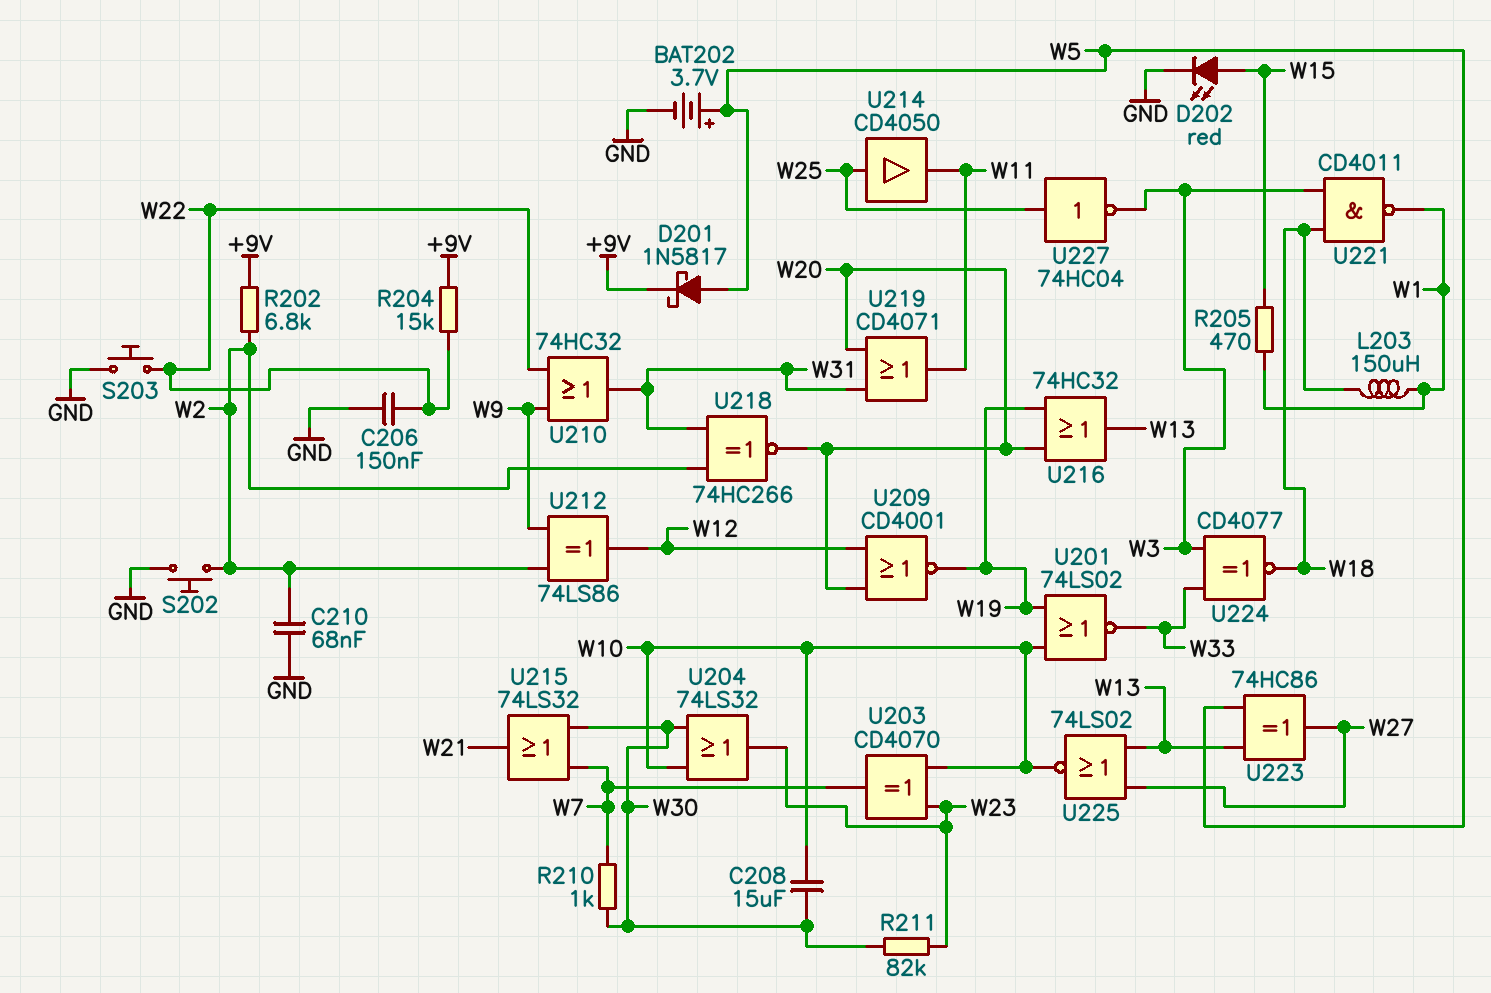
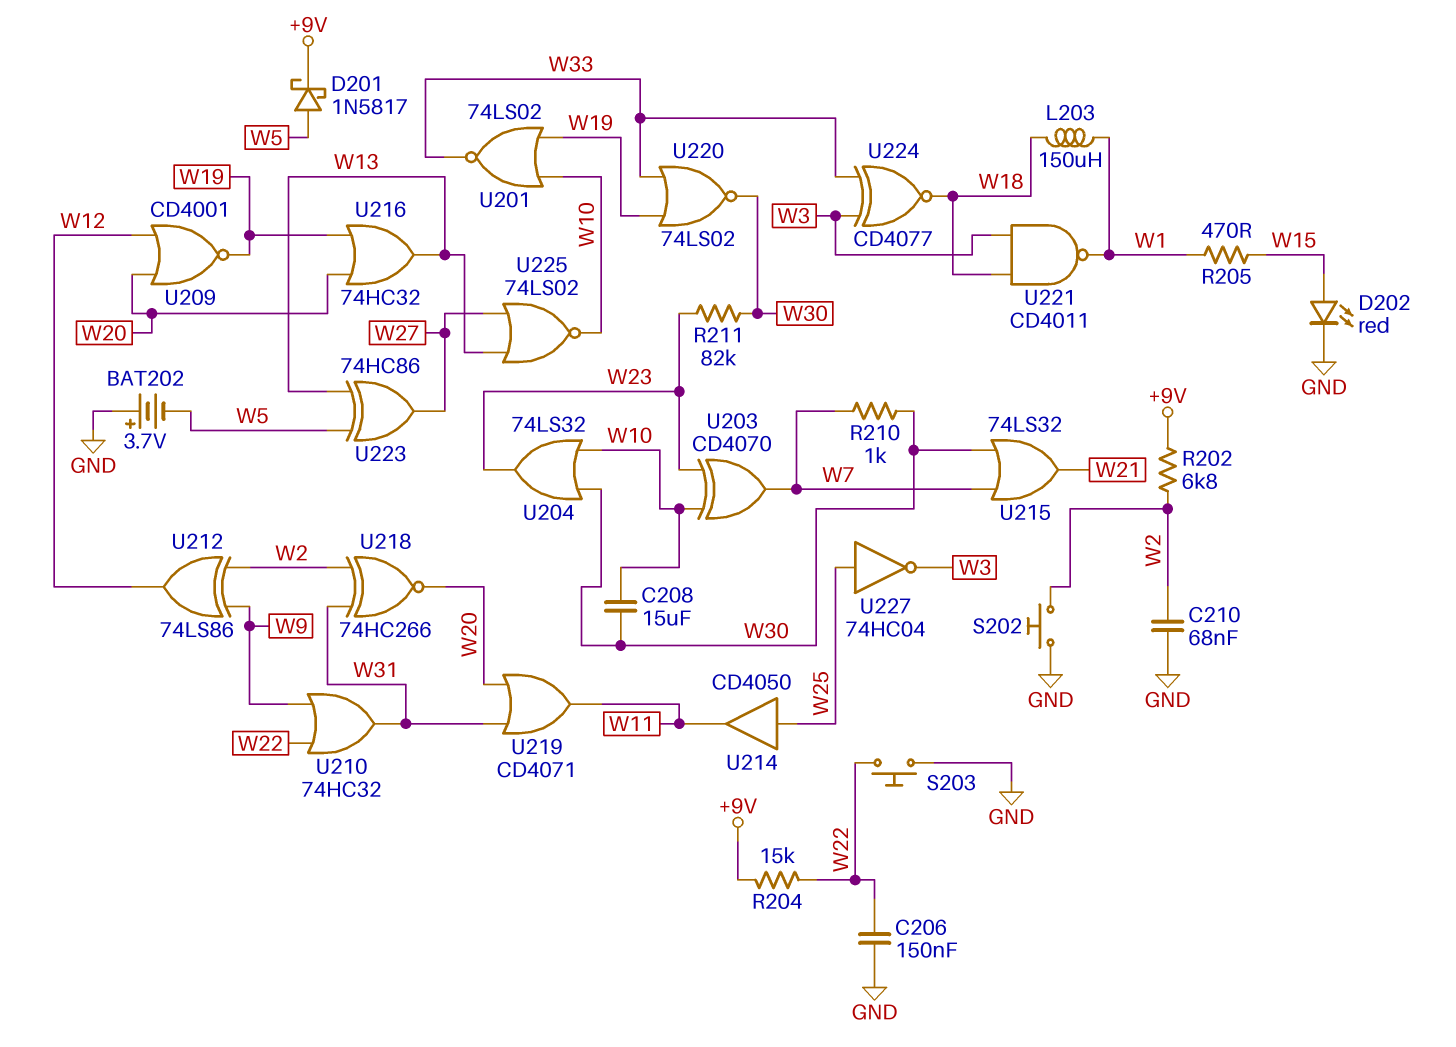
BAT202: 3.7V (plus W5, minus GND) -> 3.7V (plus GND, minus W5)
U220: none -> NOR 74LS02 (in W19, in W33, out W30)

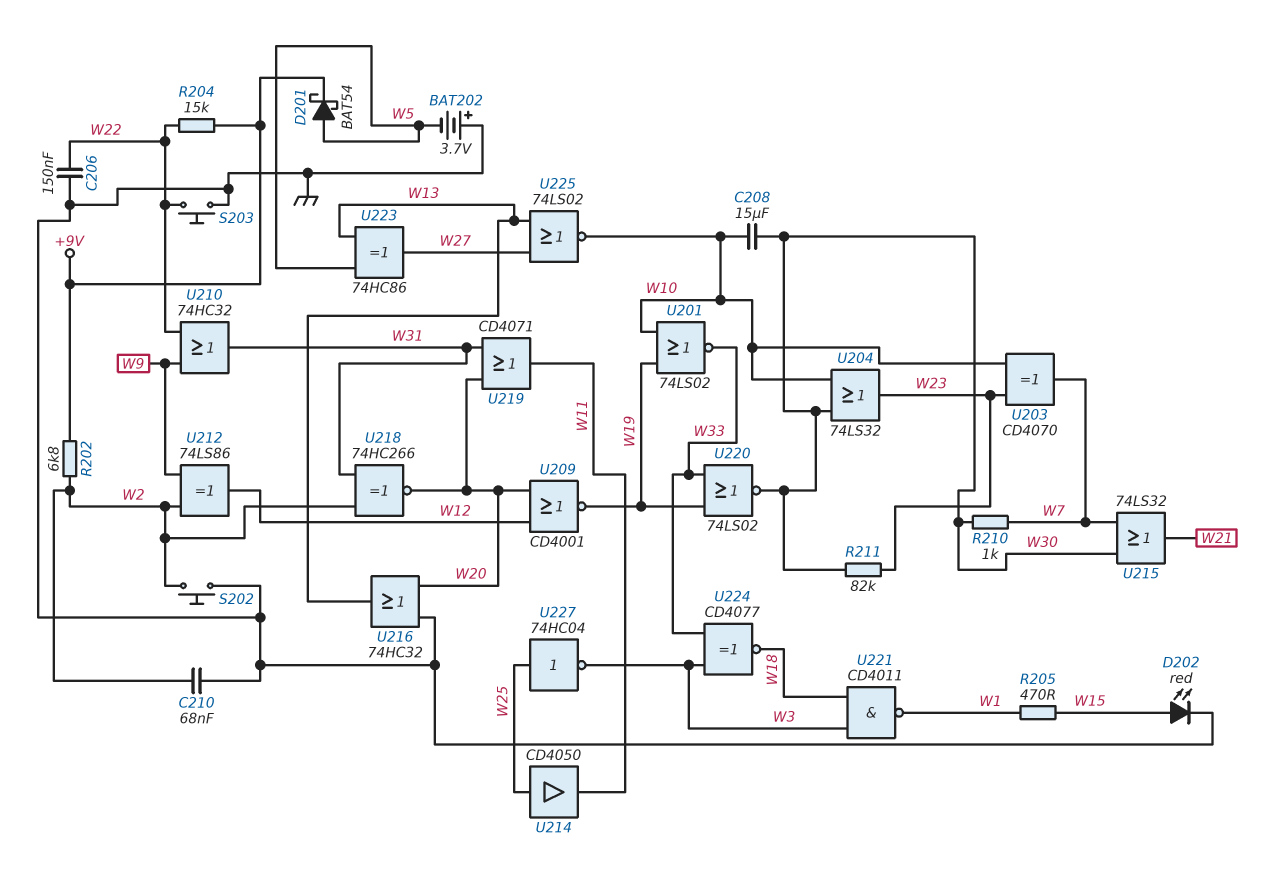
D201: schottky 1N5817 (A W5, K +9V) -> schottky BAT54 (A W5, K +9V)
L203: 150uH (W1, W18) -> none
U216: OR 74HC32 (in W19, in W20, out W13) -> OR 74HC32 (in GND, in W20, out W13)

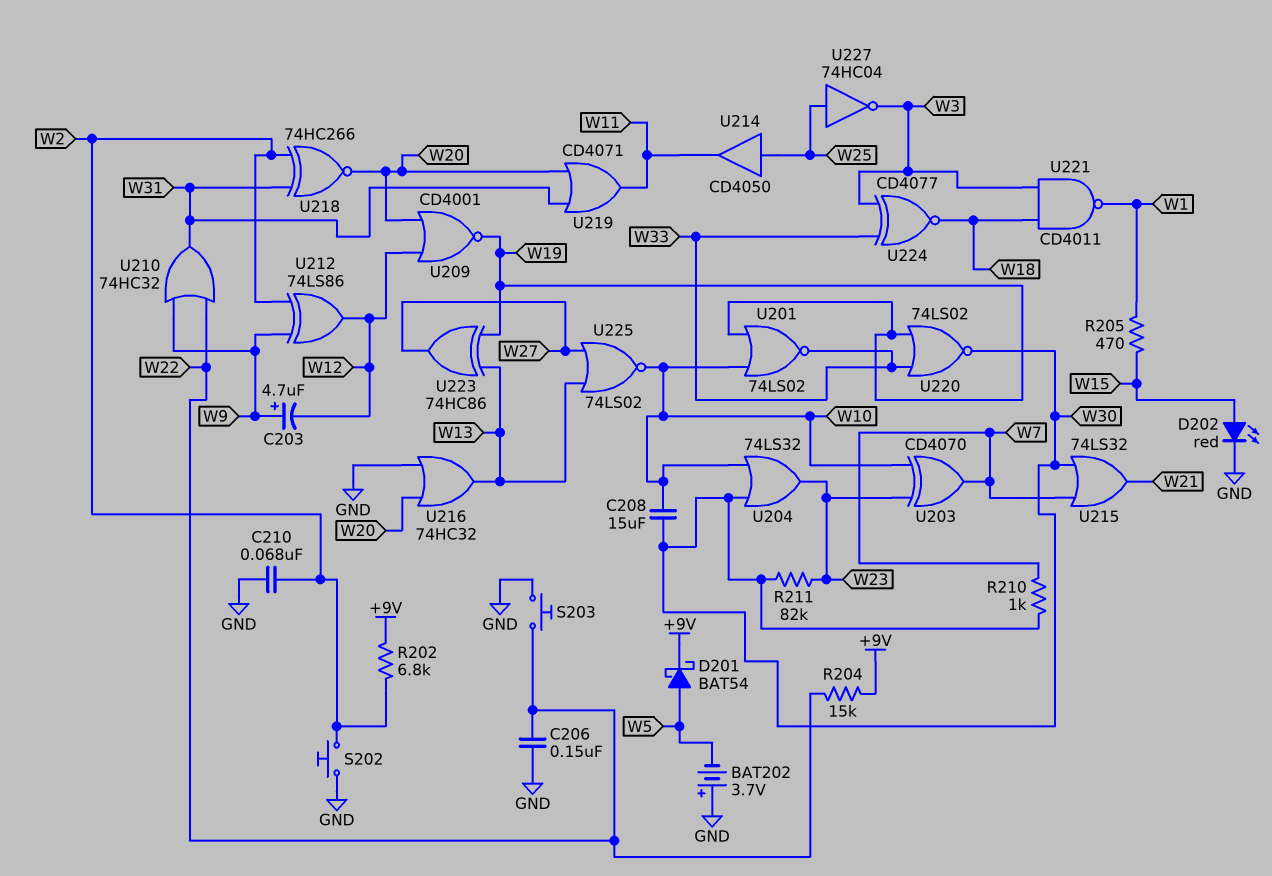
C203: none -> 4.7uF (plus W9, minus W12)
U223: XOR 74HC86 (in W5, in W13, out W27) -> XOR 74HC86 (in W13, in W19, out W27)

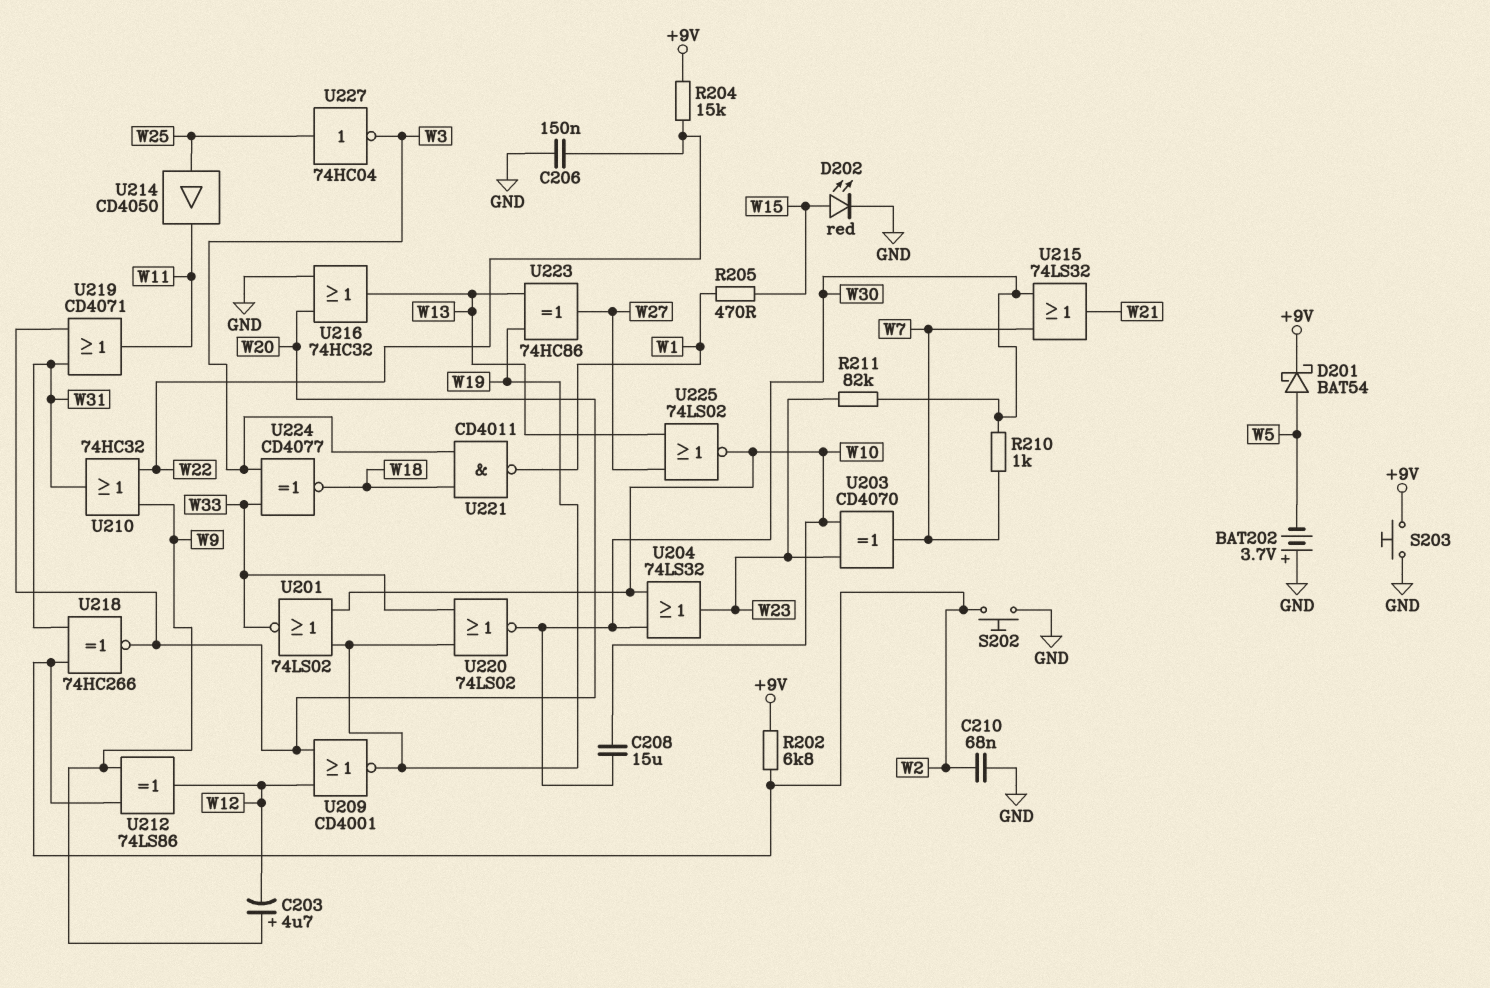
S203: button (GND, W22) -> button (+9V, GND)

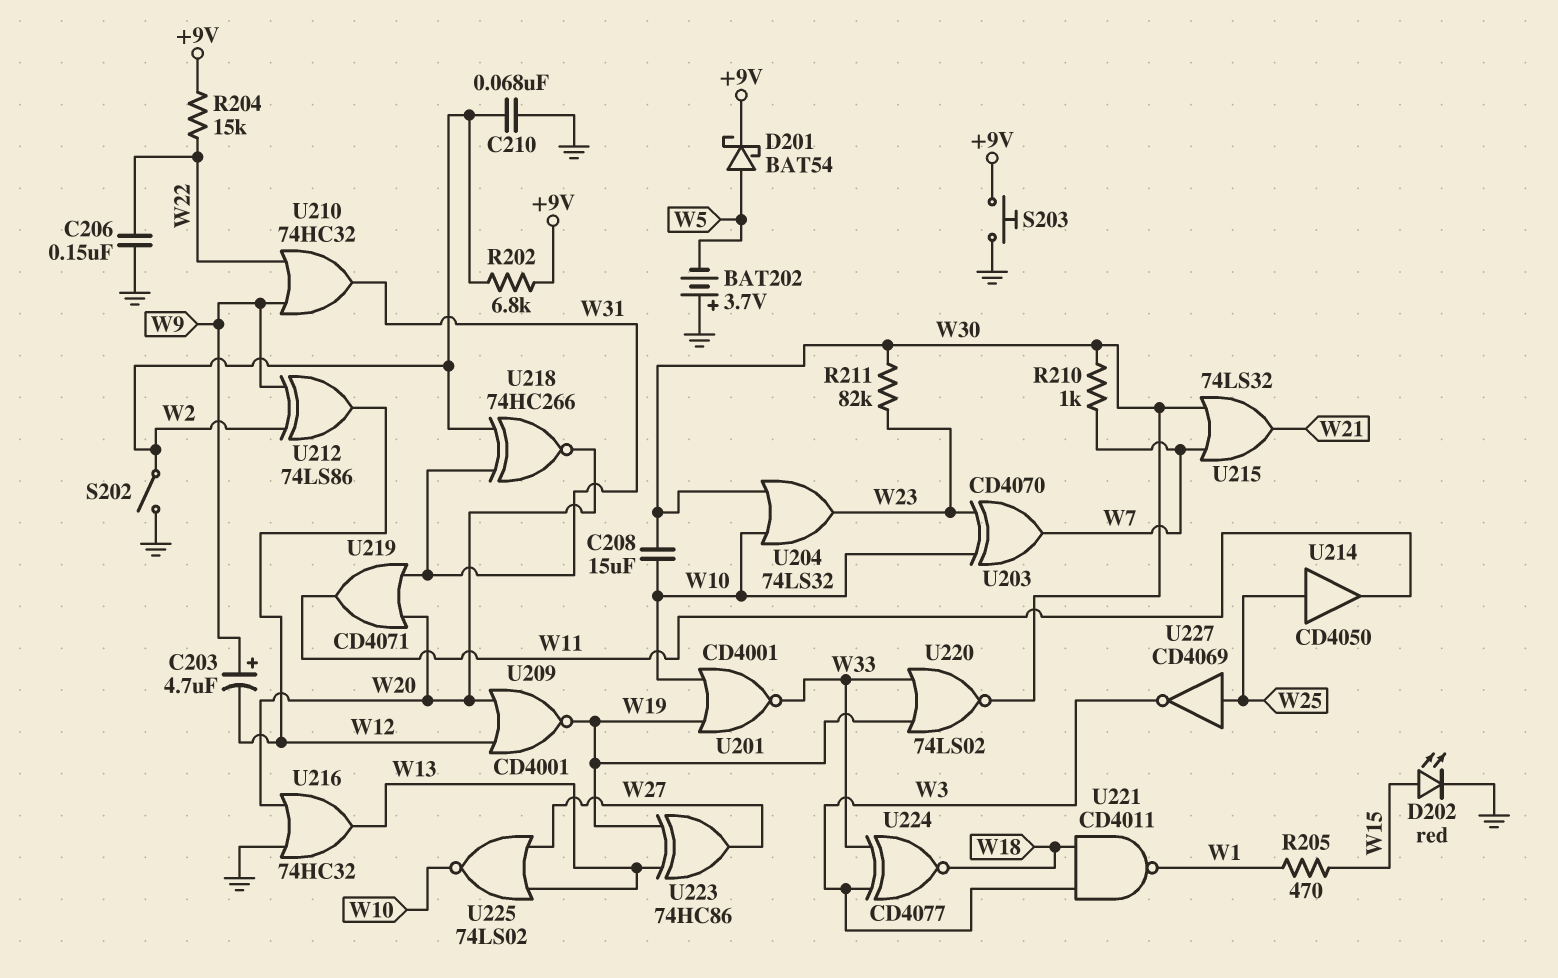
S202: button (GND, W2) -> switch (GND, W2)
U201: NOR 74LS02 (in W10, in W19, out W33) -> NOR CD4001 (in W10, in W19, out W33)
U227: NOT 74HC04 (in W25, out W3) -> NOT CD4069 (in W25, out W3)

